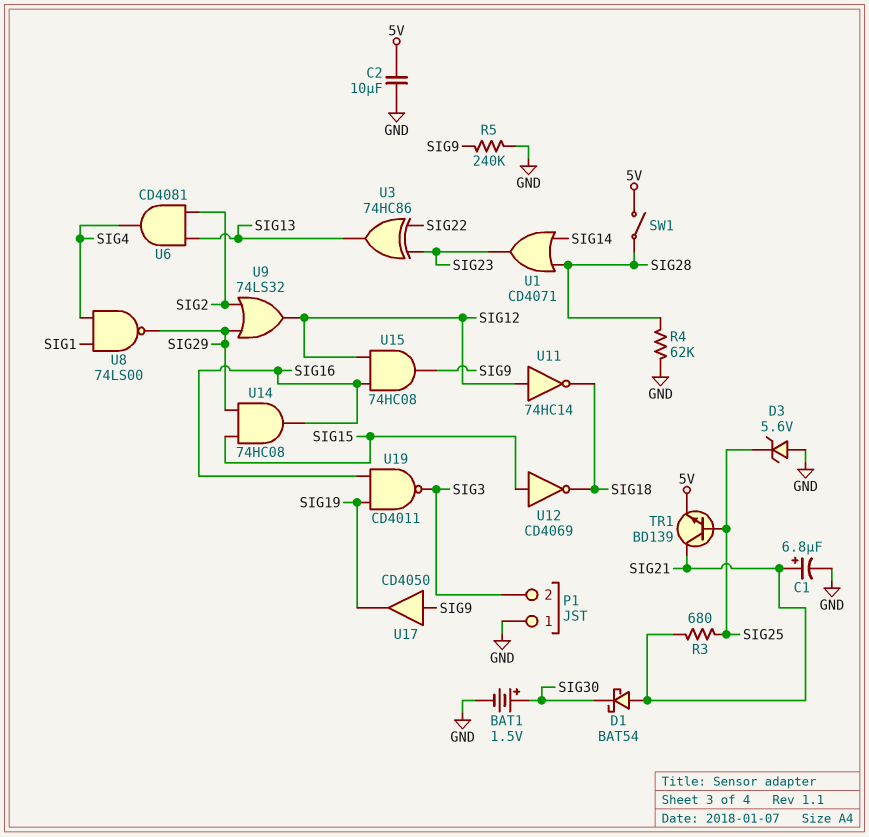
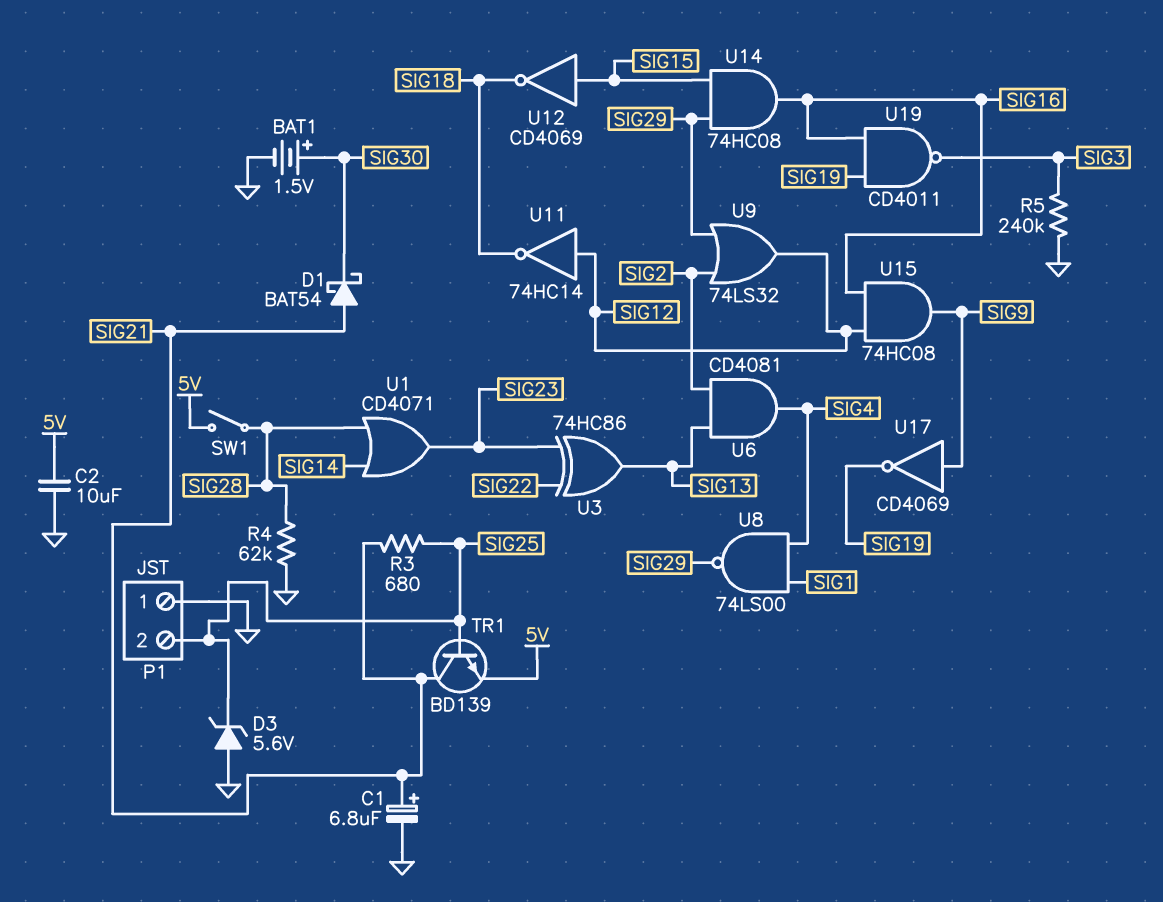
P1 pin 2: SIG3 -> SIG25
R5: 240k (GND, SIG9) -> 240k (GND, SIG3)
U17: buffer CD4050 (in SIG9, out SIG19) -> NOT CD4069 (in SIG9, out SIG19)

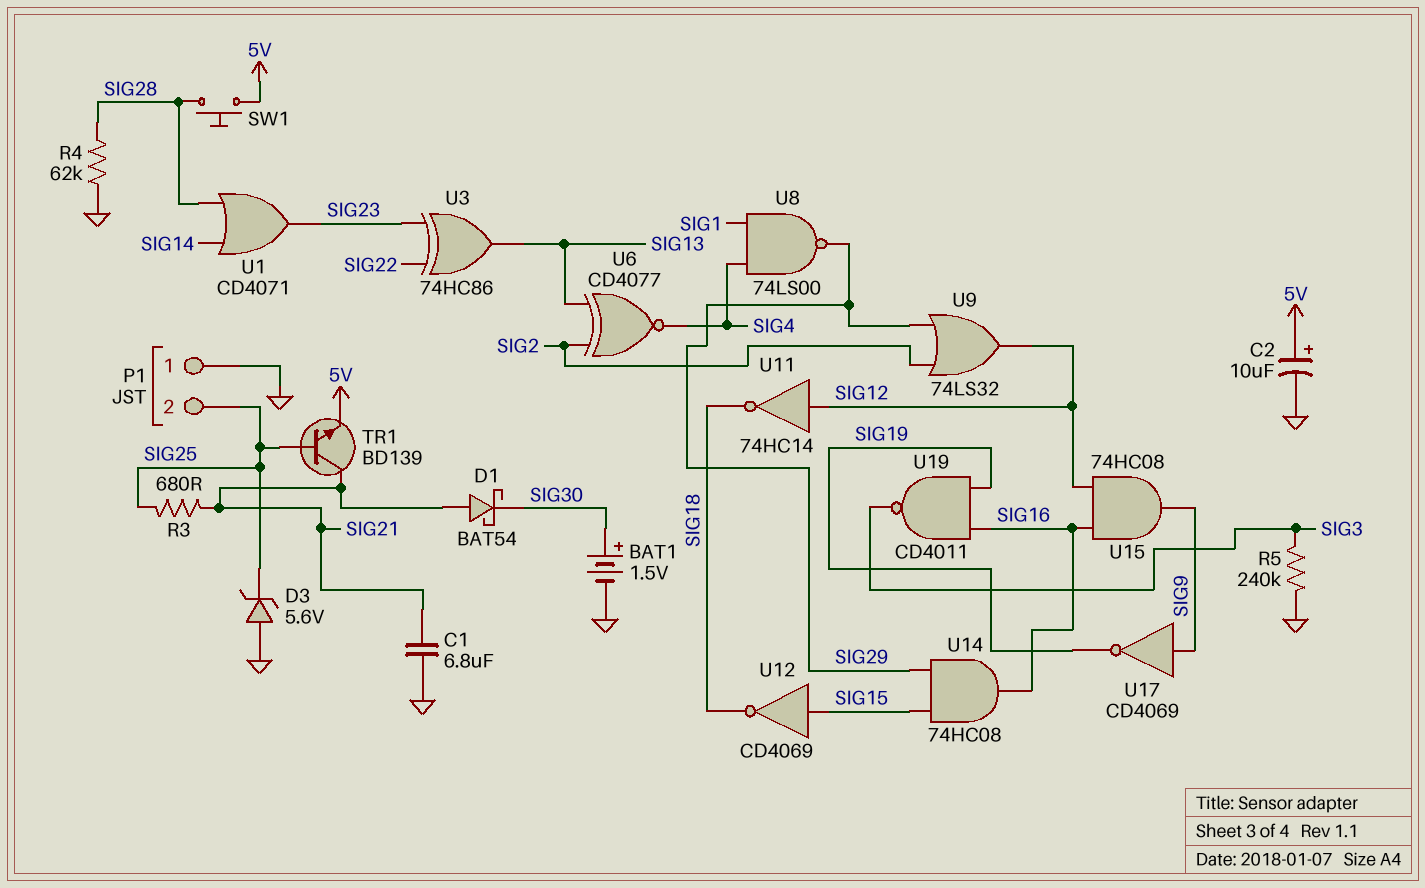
C1: 6.8uF (plus SIG21, minus GND) -> 6.8uF (GND, SIG21)
C2: 10uF (5V, GND) -> 10uF (plus 5V, minus GND)
SW1: switch (5V, SIG28) -> button (5V, SIG28)
U6: AND CD4081 (in SIG2, in SIG13, out SIG4) -> XNOR CD4077 (in SIG2, in SIG13, out SIG4)

